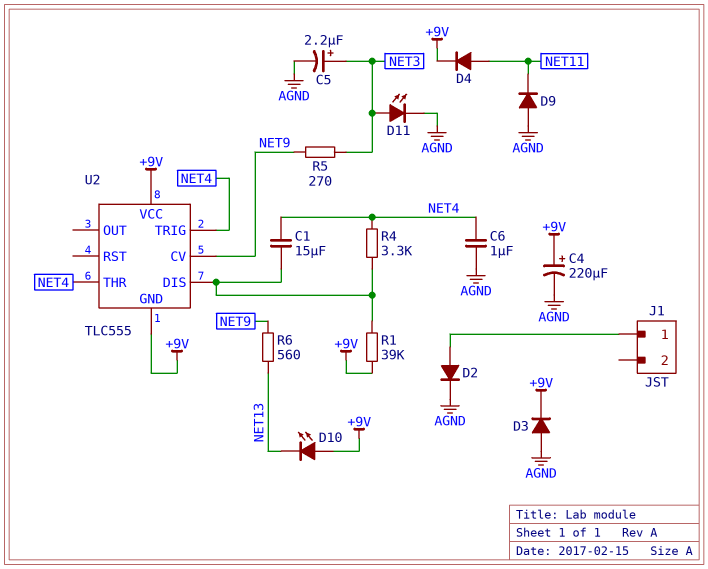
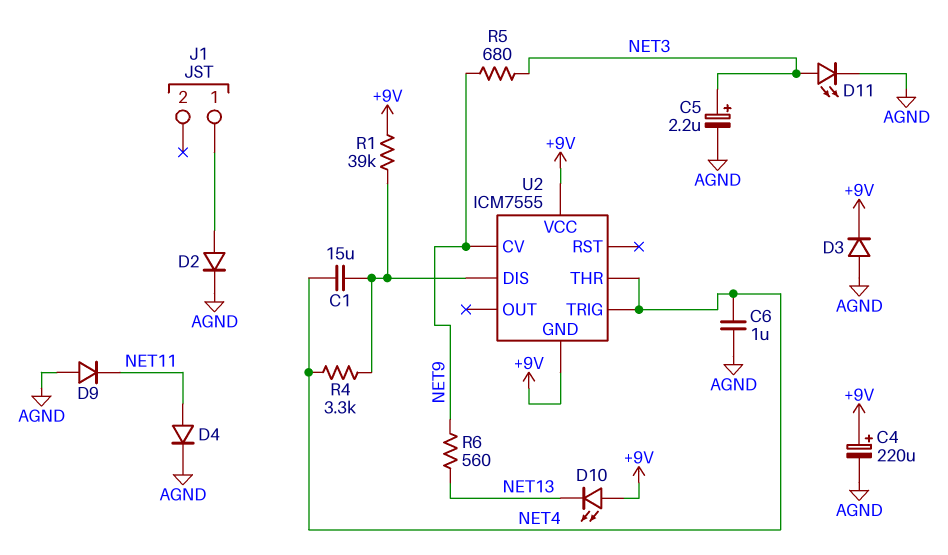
D4: diode (A NET11, K +9V) -> diode (A NET11, K AGND)
R5: 270 (NET3, NET9) -> 680 (NET3, NET9)
U2: TLC555 -> ICM7555

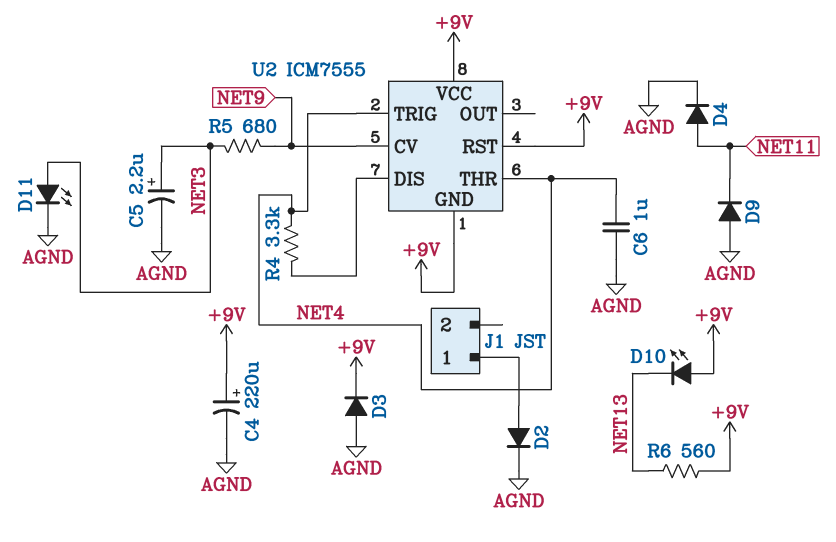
C1: 15uF (NET4, U2/DIS) -> none
R1: 39k (+9V, U2/DIS) -> none
R6: 560 (NET9, NET13) -> 560 (+9V, NET13)
U2 pin RST: none -> +9V

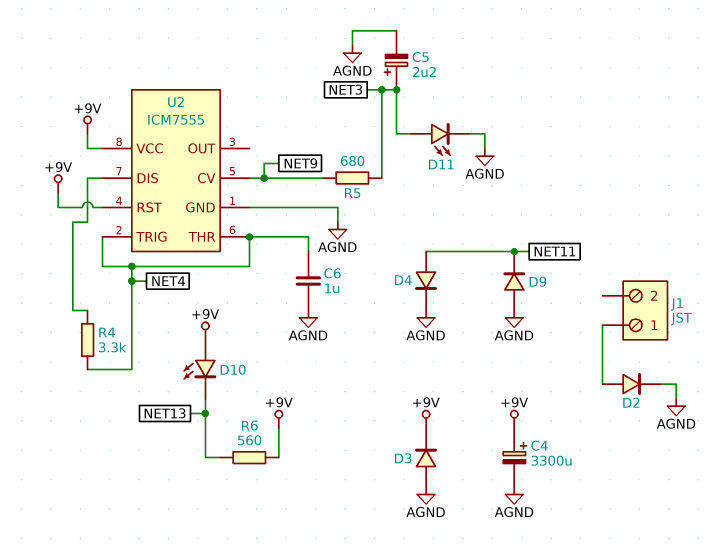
C4: 220uF (plus +9V, minus AGND) -> 3300uF (plus +9V, minus AGND)
U2 pin GND: +9V -> AGND

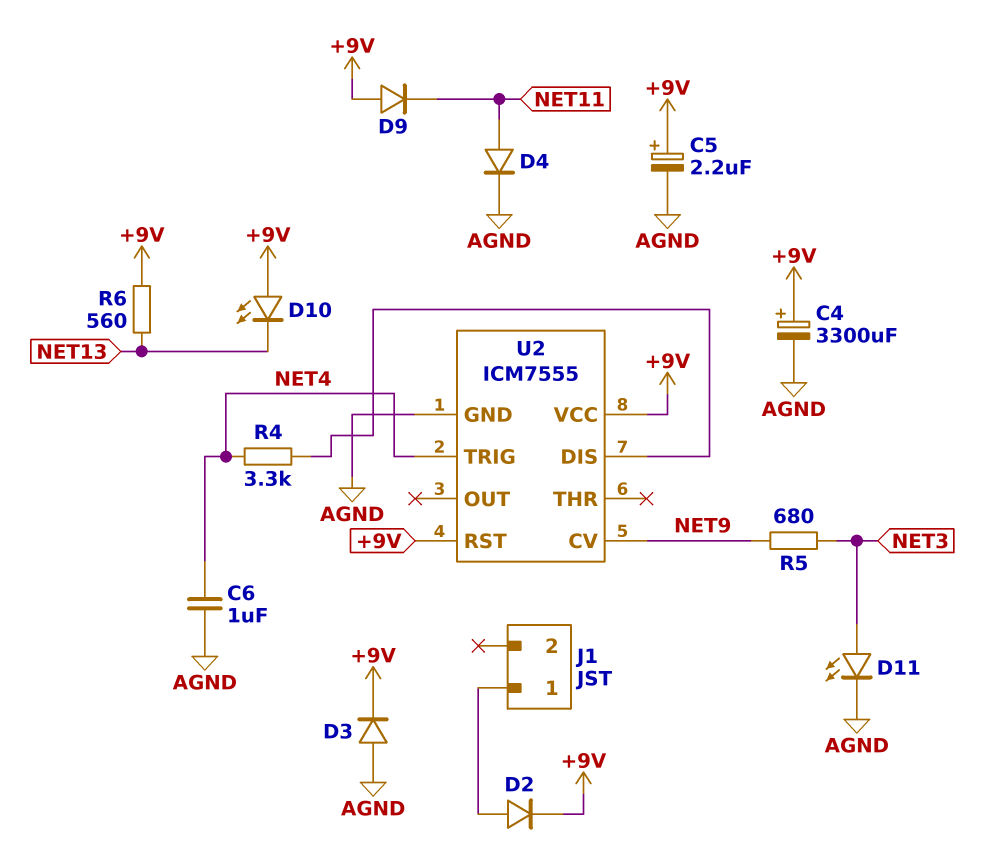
C5: 2.2uF (plus NET3, minus AGND) -> 2.2uF (plus +9V, minus AGND)
D2: diode (A J1/1, K AGND) -> diode (A J1/1, K +9V)
D9: diode (A AGND, K NET11) -> diode (A +9V, K NET11)
U2 pin THR: NET4 -> none

